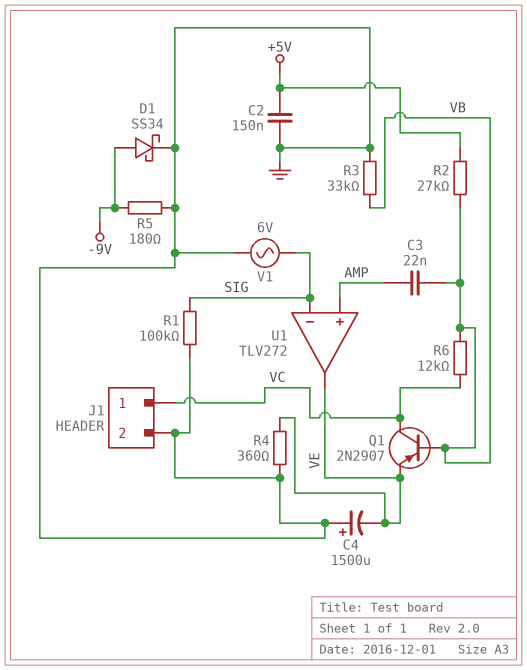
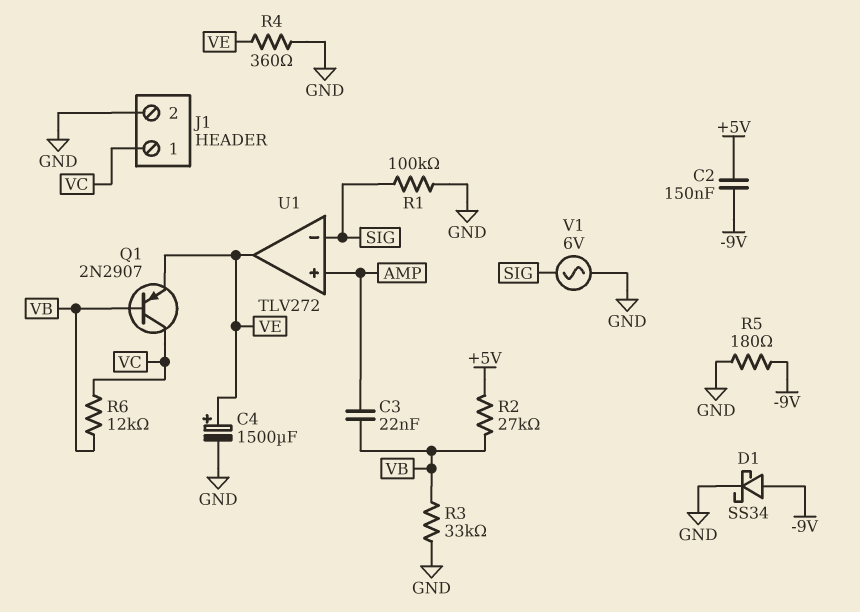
C2: 150nF (+5V, GND) -> 150nF (+5V, -9V)
C4: 1500uF (plus GND, minus VE) -> 1500uF (plus VE, minus GND)

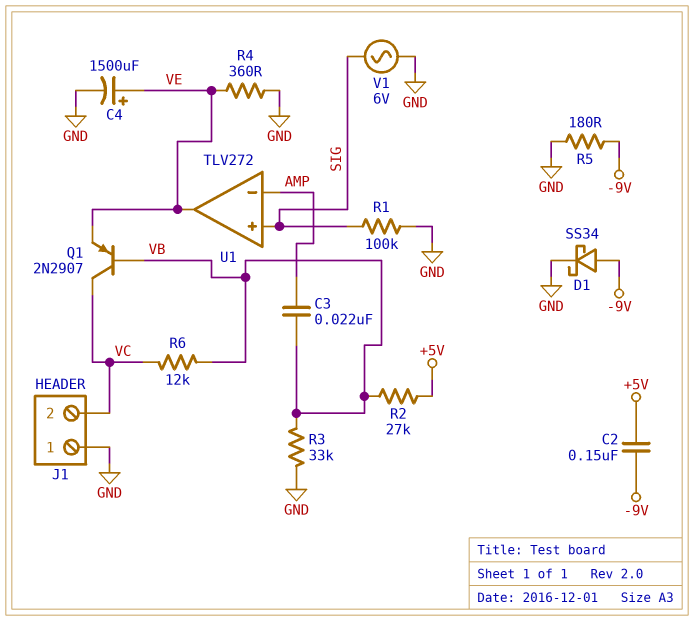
J1 pin 1: VC -> GND
J1 pin 2: GND -> VC
U1 pin in+: AMP -> SIG
U1 pin in-: SIG -> AMP

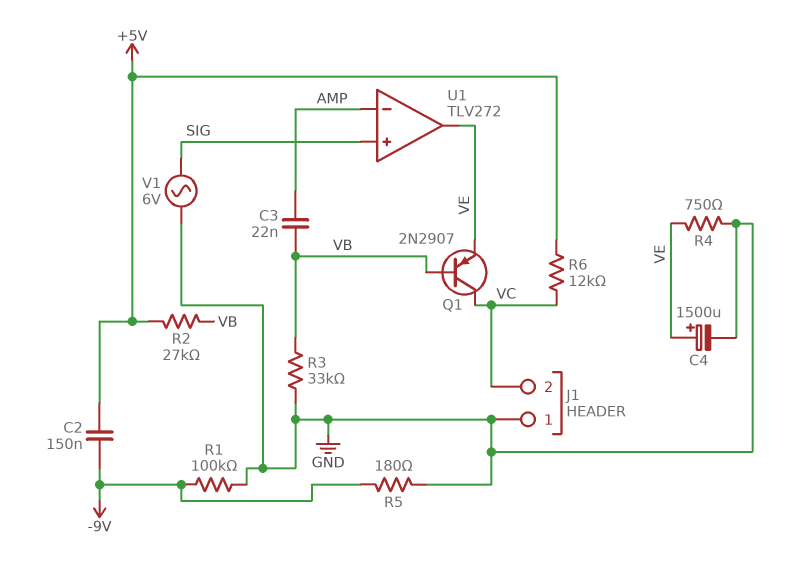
D1: schottky SS34 (A -9V, K GND) -> none
R1: 100k (GND, SIG) -> 100k (-9V, GND)
R4: 360 (GND, VE) -> 750 (GND, VE)
R6: 12k (VB, VC) -> 12k (+5V, VC)

